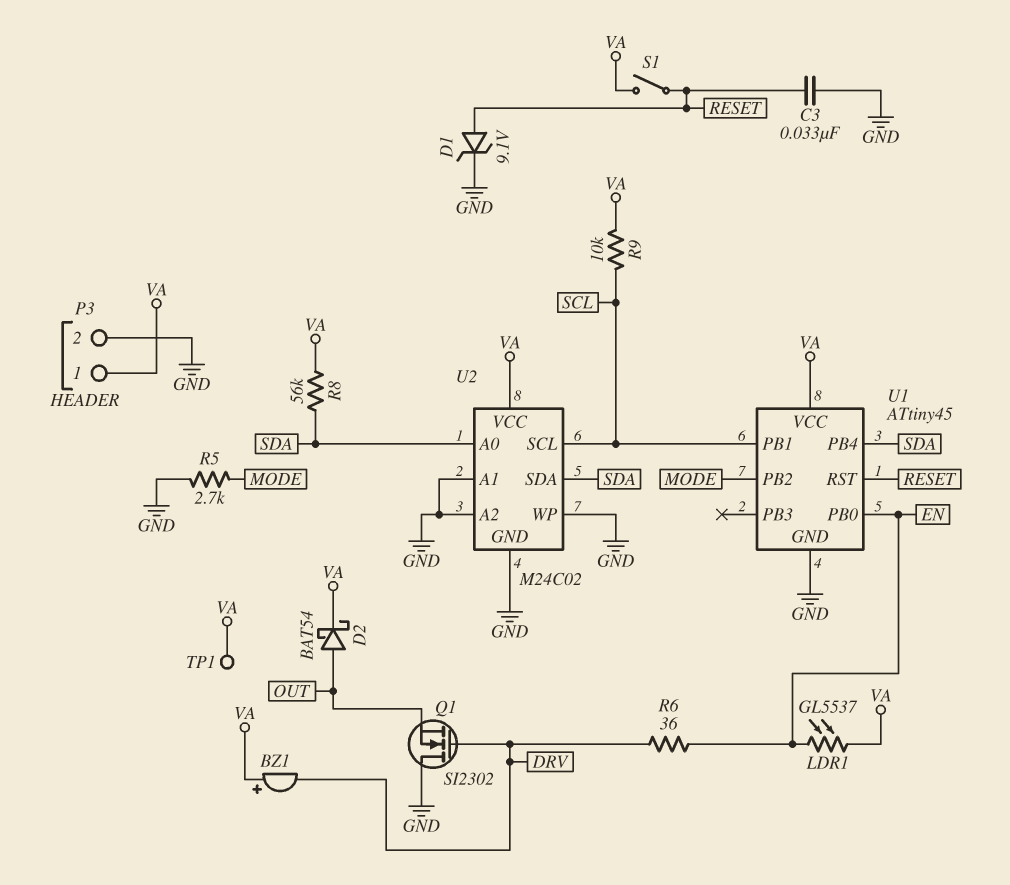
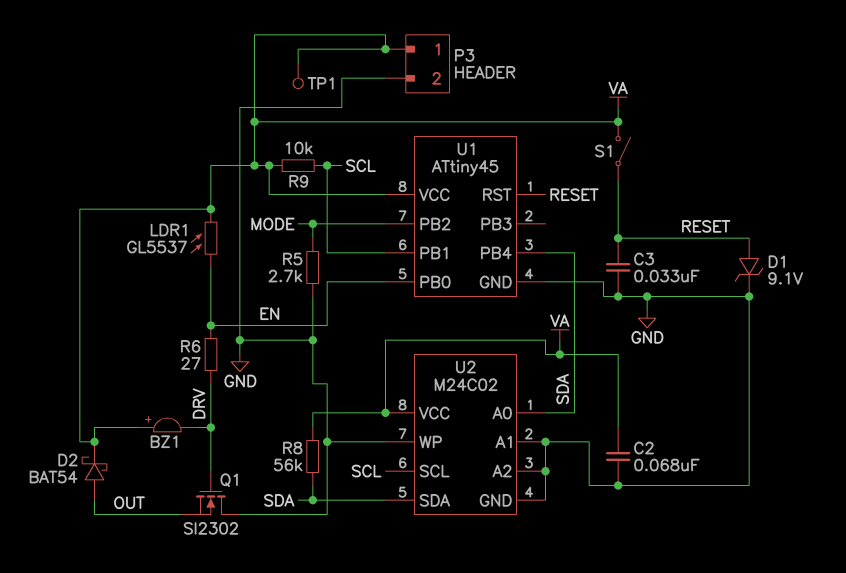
C2: none -> 68nF (GND, VA)
R6: 36 (DRV, EN) -> 27 (DRV, EN)

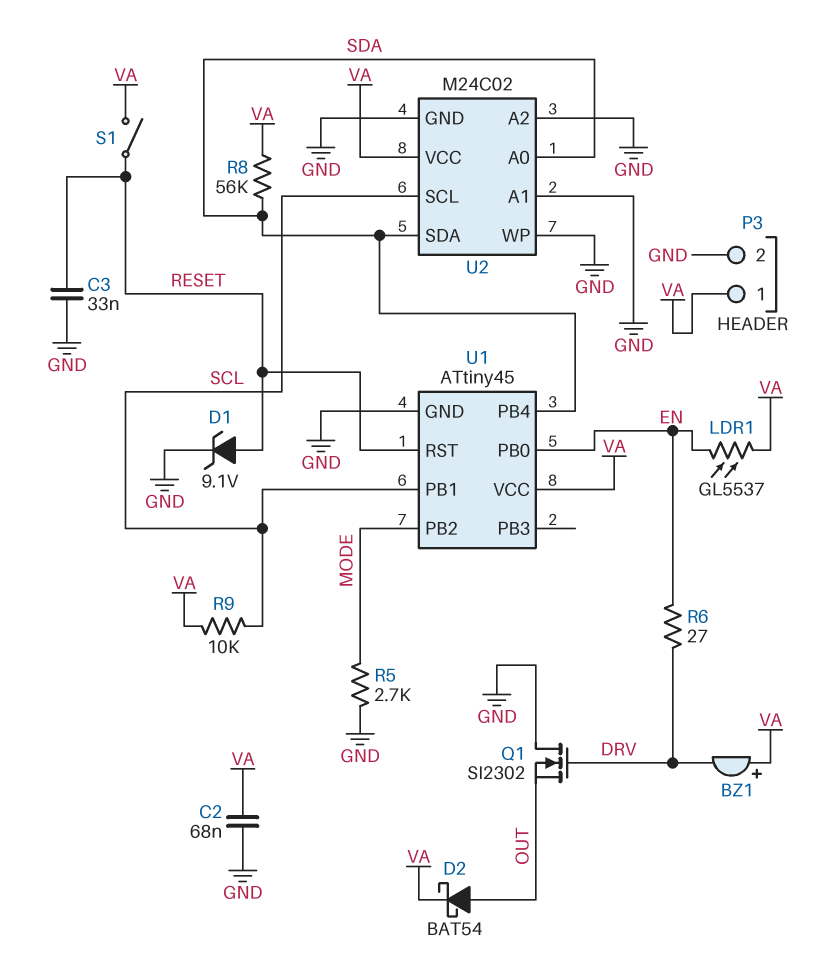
TP1: test point (VA) -> none

